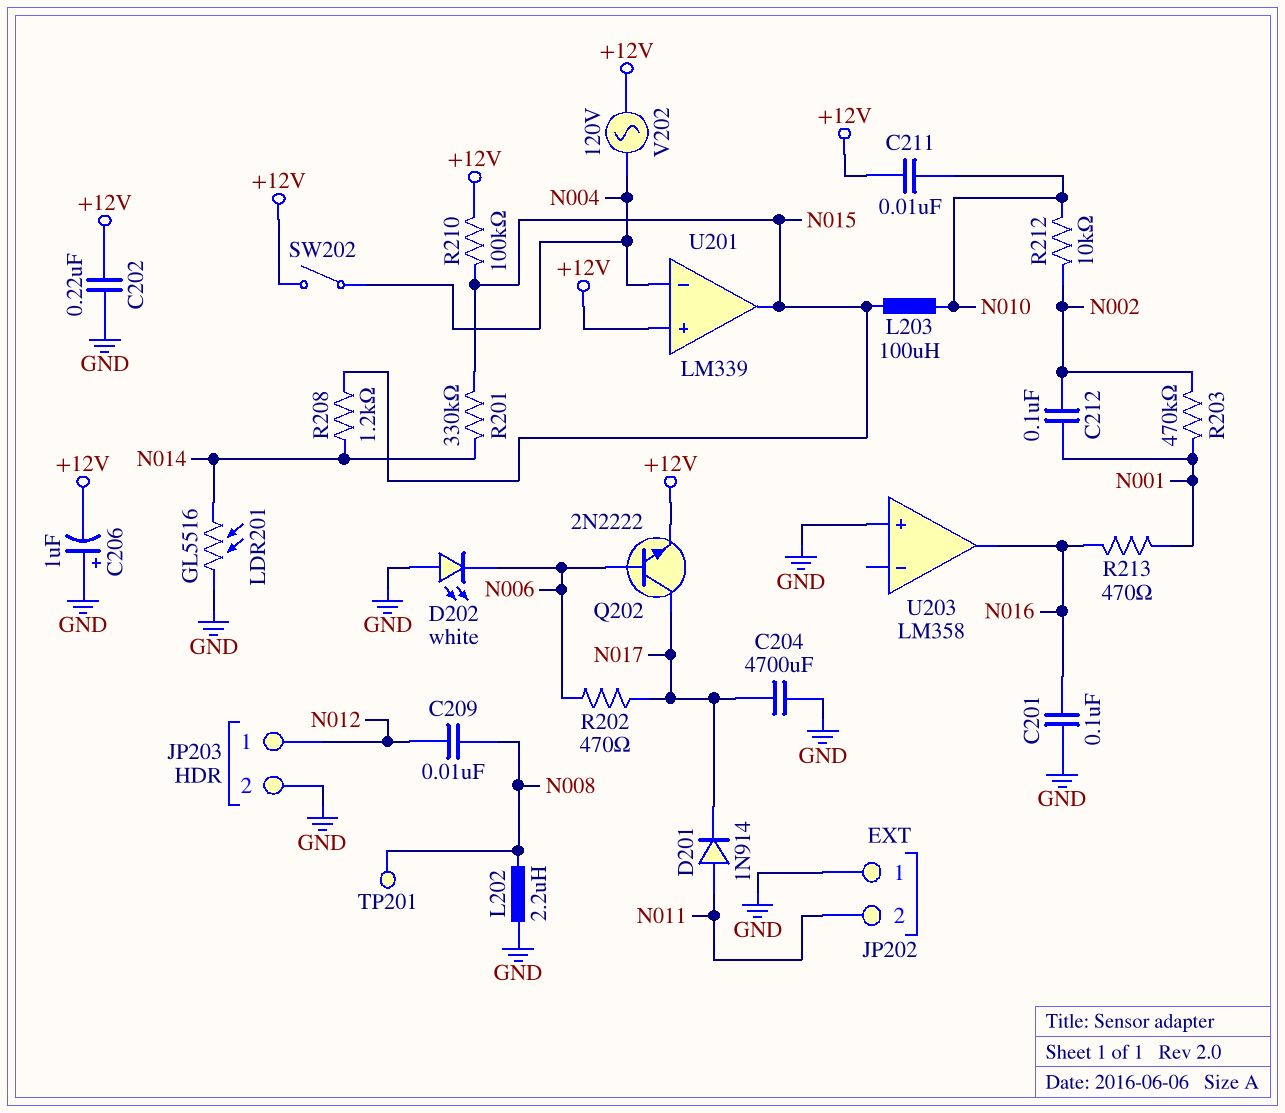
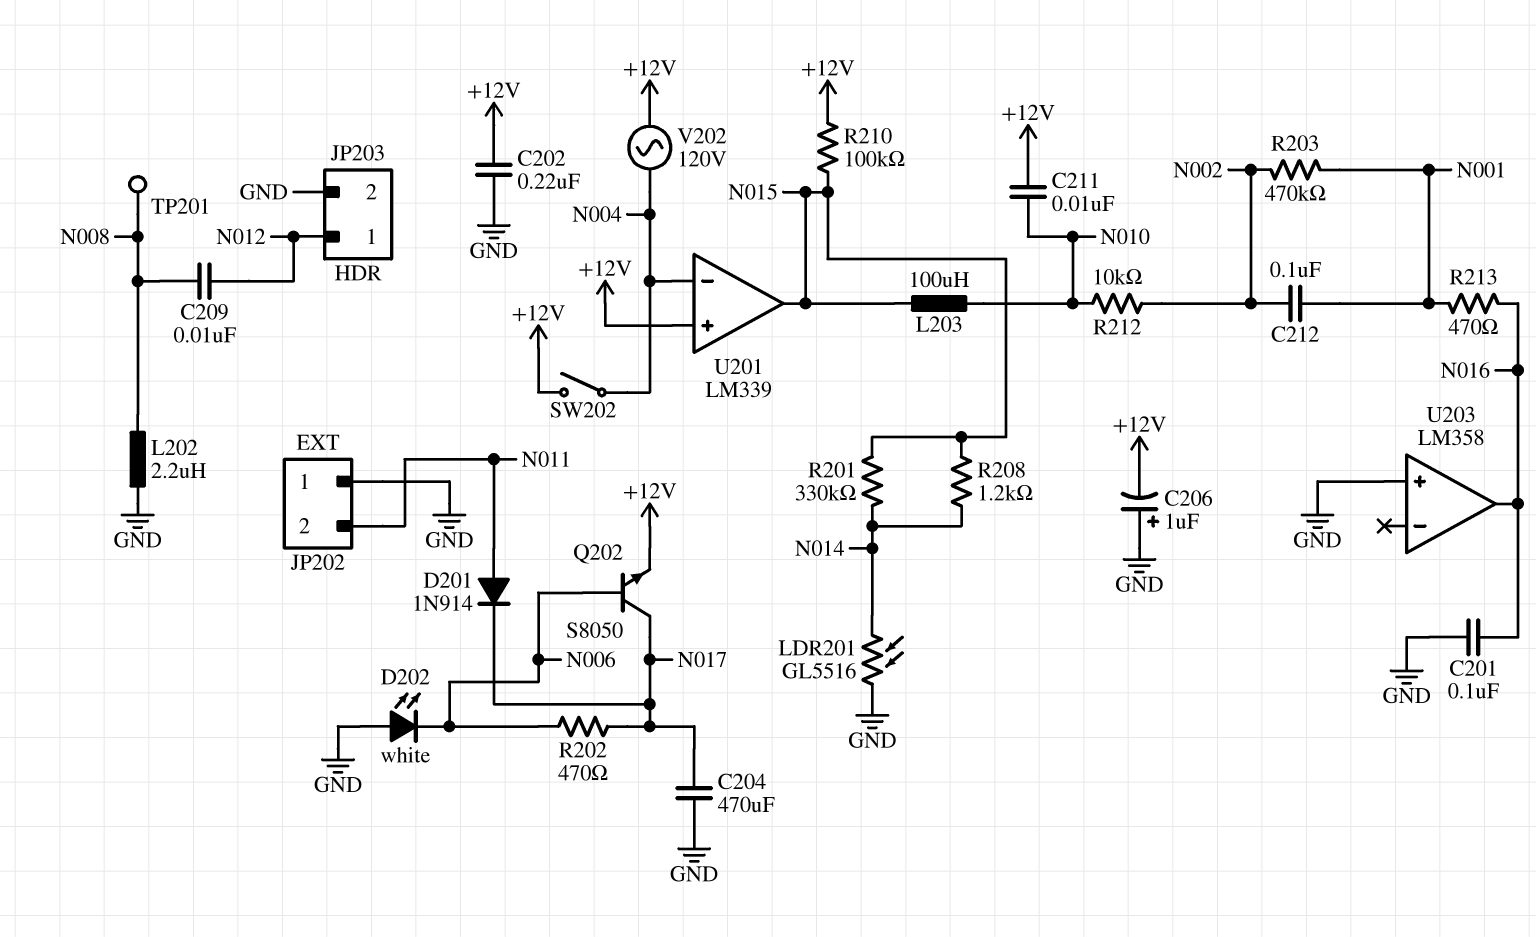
C204: 4700uF (GND, N017) -> 470uF (GND, N017)
Q202: NPN 2N2222 (B N006, C N017, E +12V) -> NPN S8050 (B N006, C N017, E +12V)

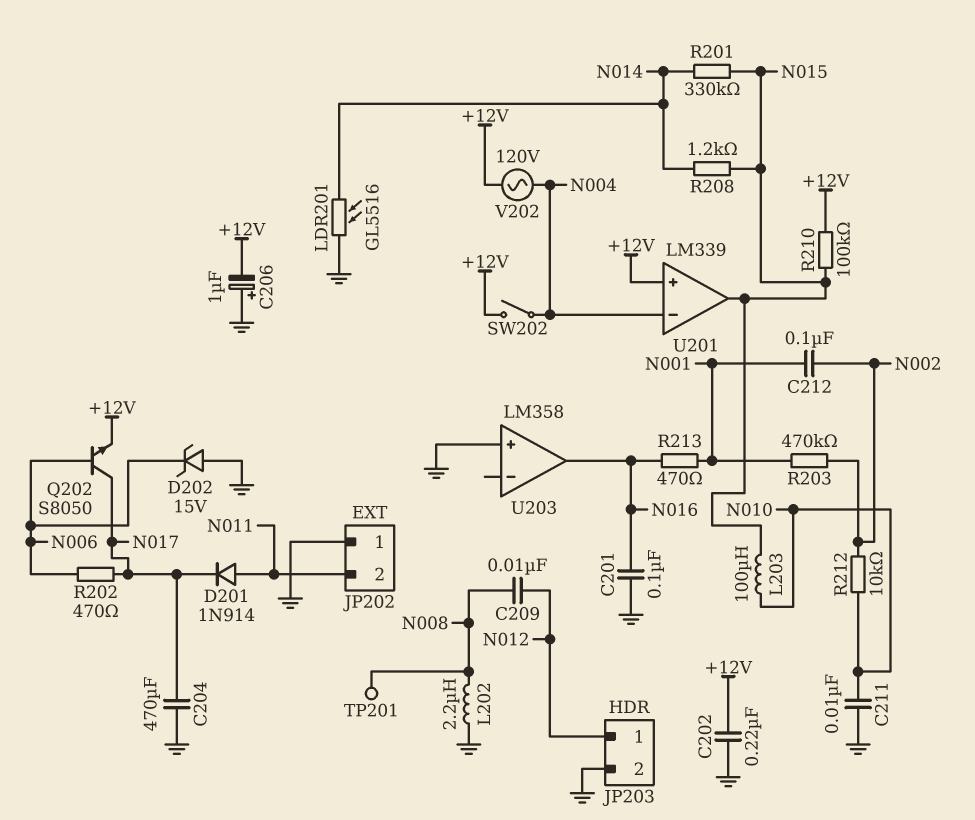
C211: 10nF (+12V, N010) -> 10nF (GND, N010)
D202: LED white (A GND, K N006) -> zener 15V (A GND, K N006)

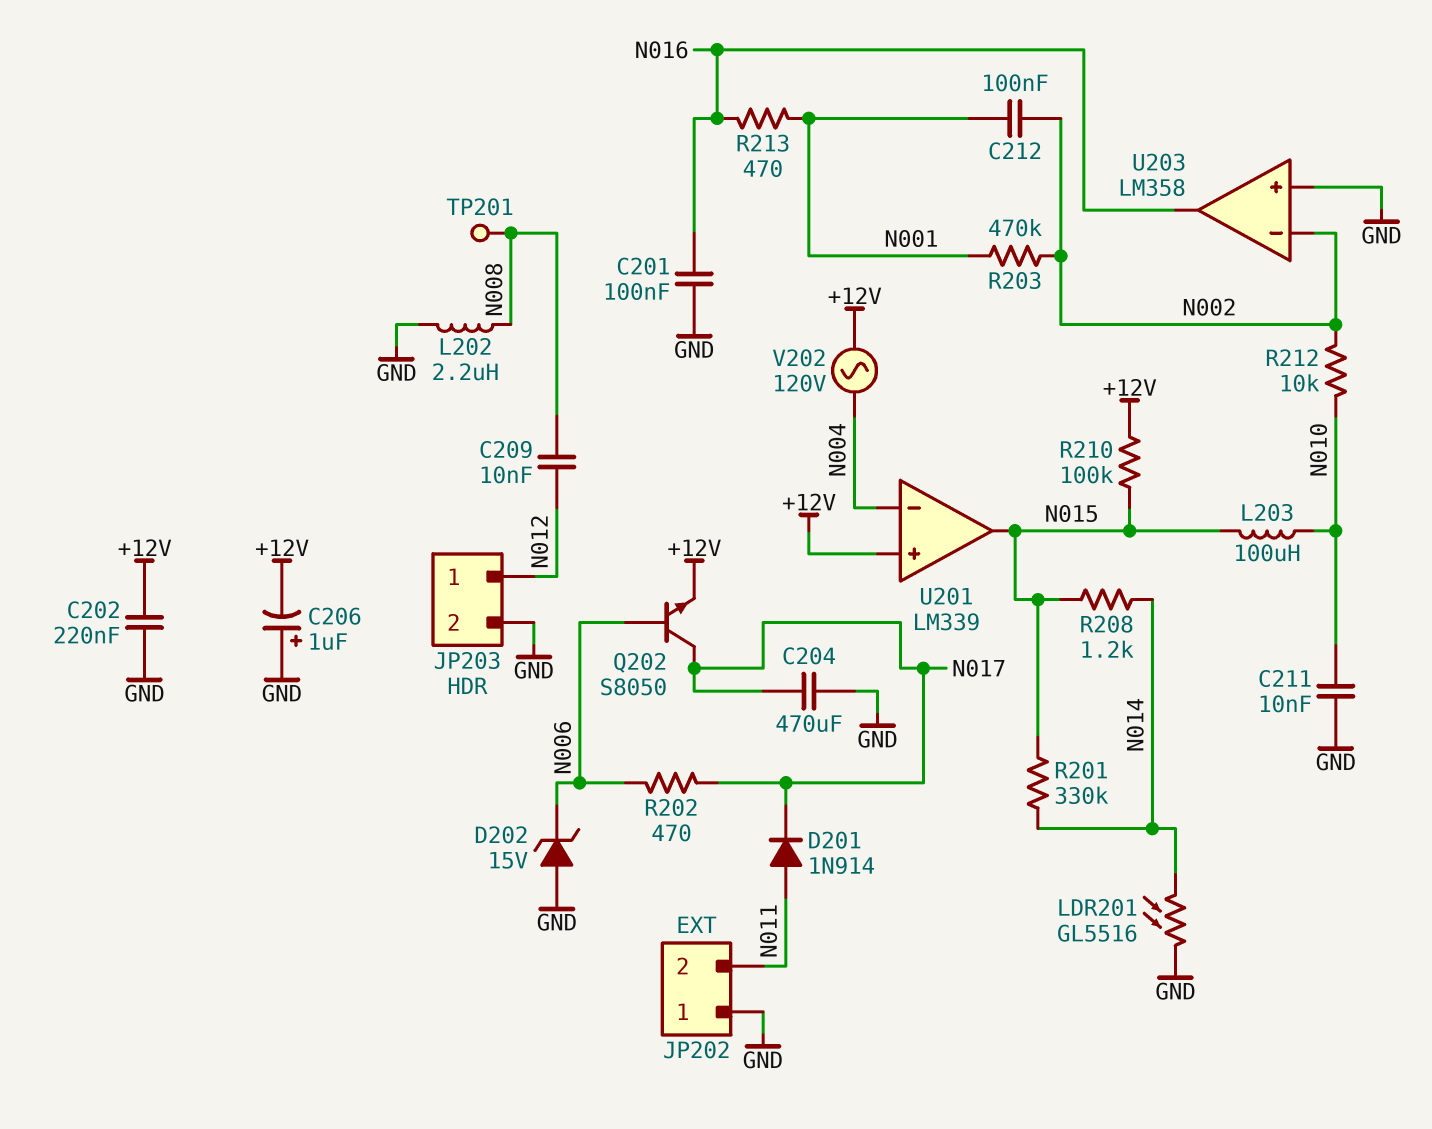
SW202: switch (+12V, N004) -> none
U203 pin in-: none -> N002

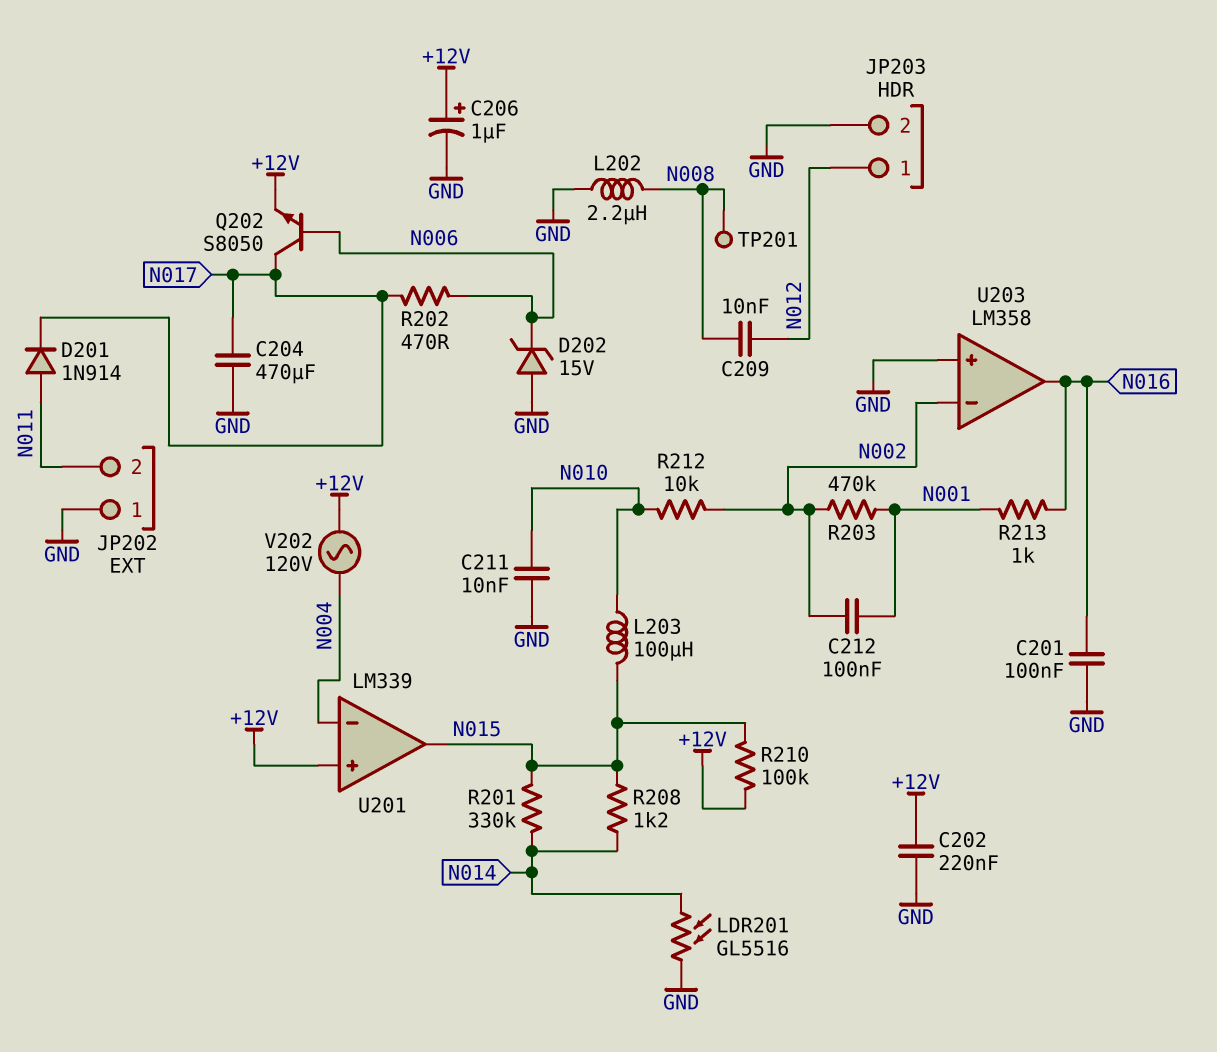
C206: 1uF (plus GND, minus +12V) -> 1uF (plus +12V, minus GND)
R213: 470 (N001, N016) -> 1k (N001, N016)

